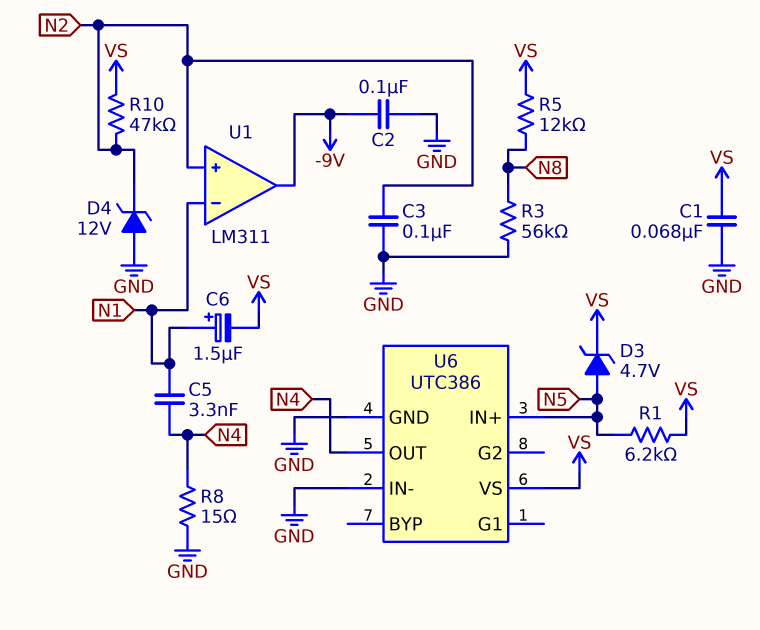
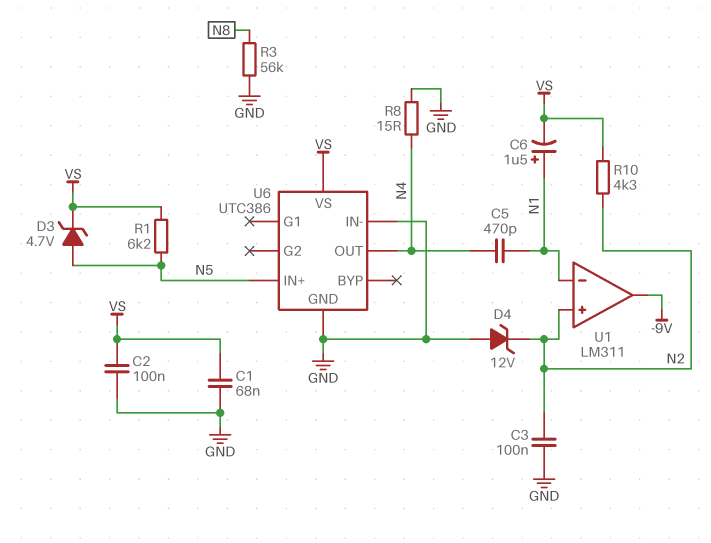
C2: 100nF (-9V, GND) -> 100nF (GND, VS)
C5: 3.3nF (N1, N4) -> 470pF (N1, N4)
R5: 12k (N8, VS) -> none
R10: 47k (N2, VS) -> 4.3k (N2, VS)

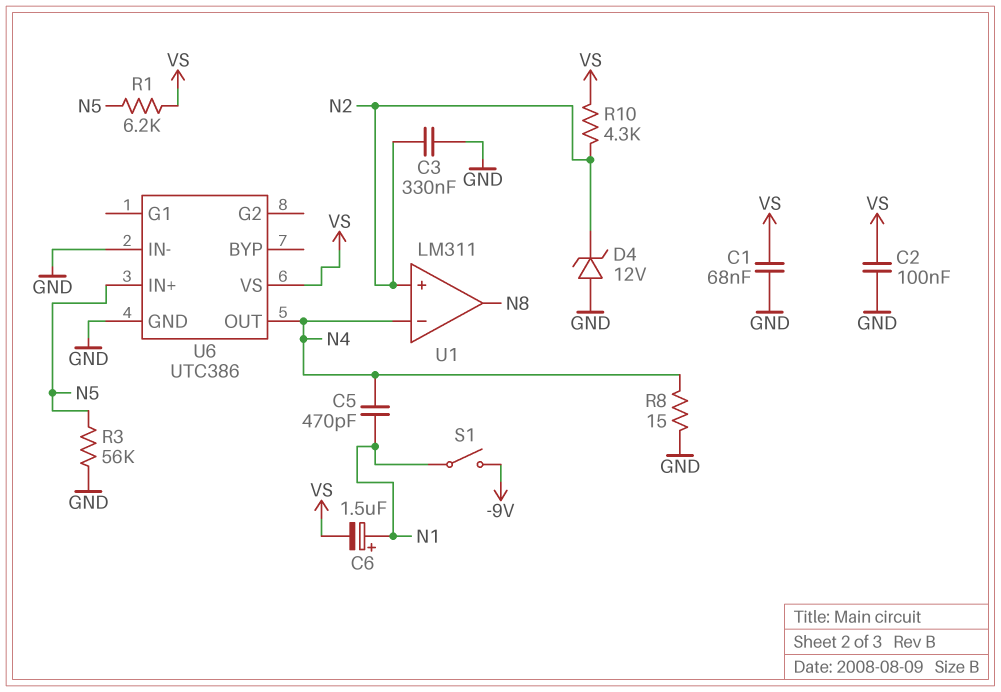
C3: 100nF (GND, N2) -> 330nF (GND, N2)
D3: zener 4.7V (A N5, K VS) -> none
R3: 56k (GND, N8) -> 56k (GND, N5)
S1: none -> switch (-9V, N1)
U1 pin in-: N1 -> N4
U1 pin out: -9V -> N8

